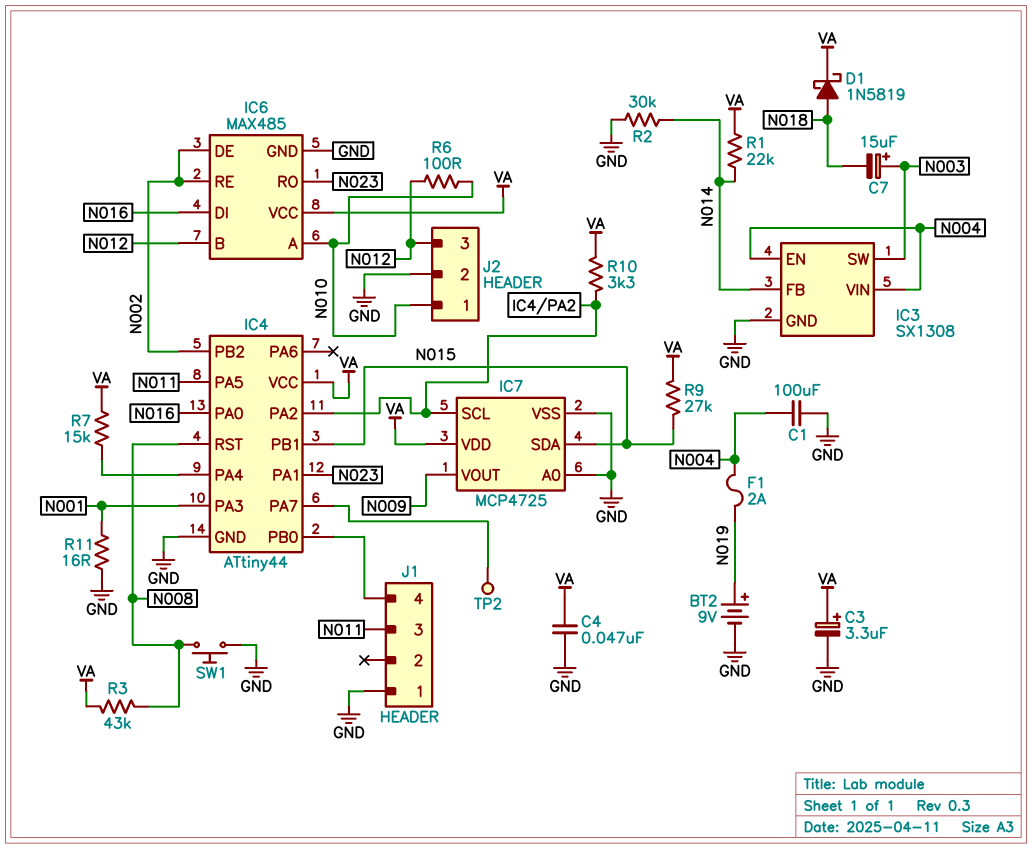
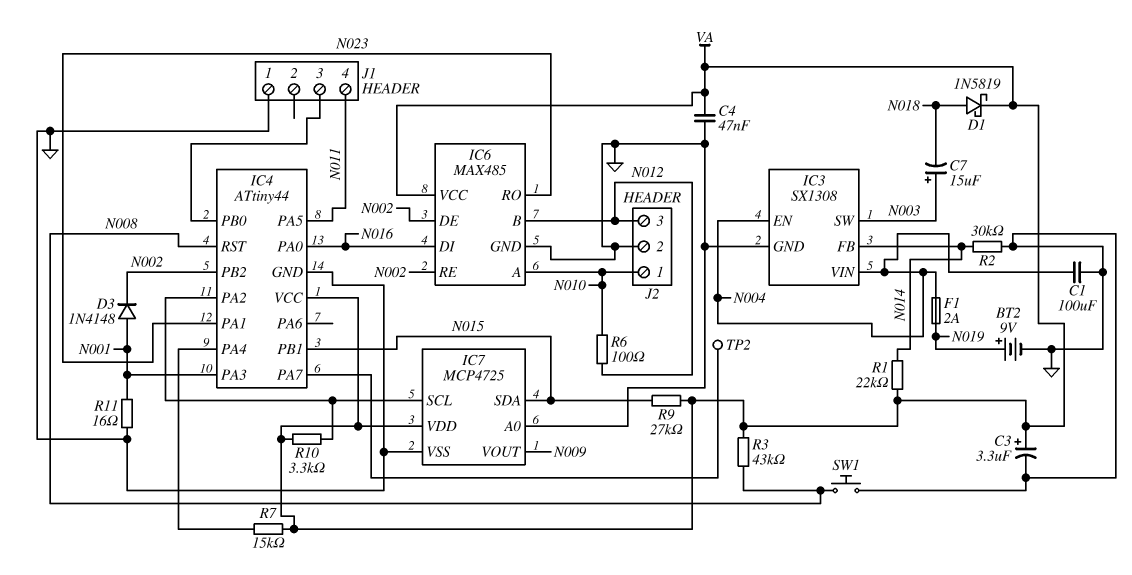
D3: none -> diode 1N4148 (A N001, K N002)
J1 pin 3: N011 -> IC4/PB0
J1 pin 4: IC4/PB0 -> N011

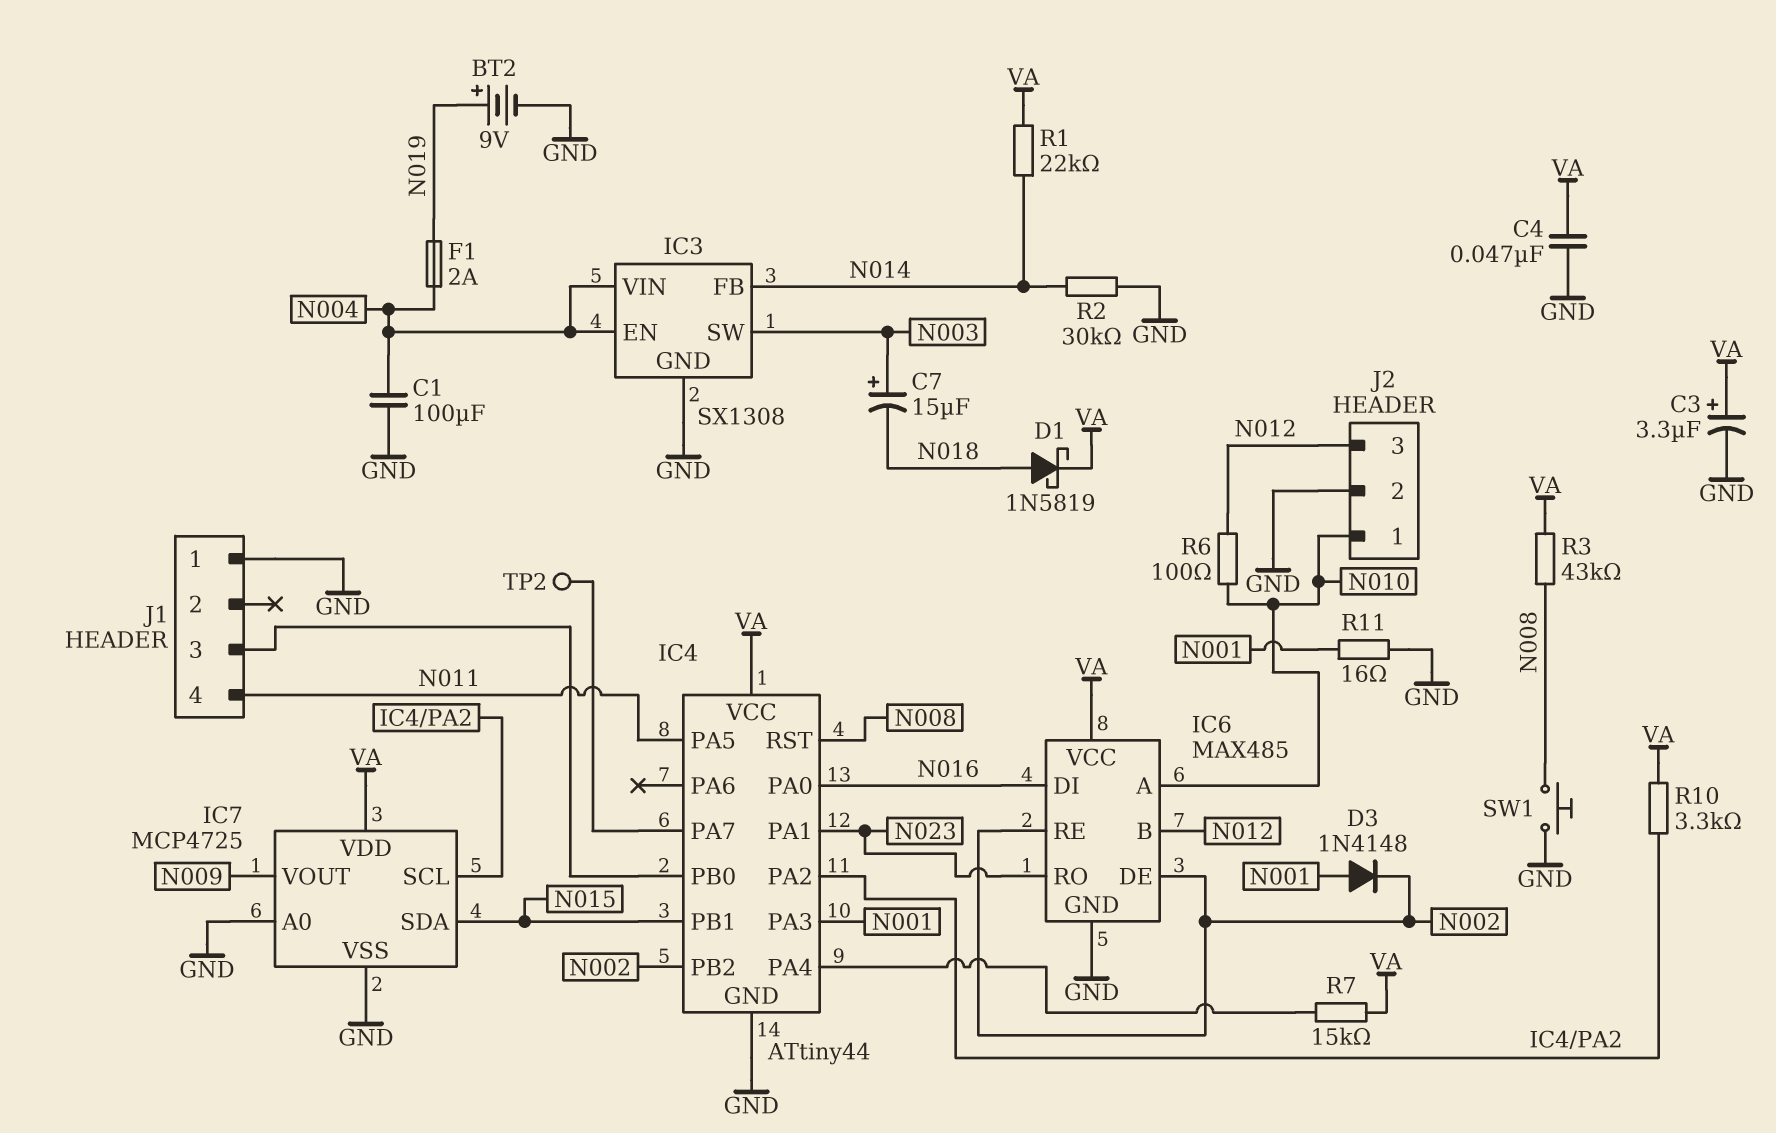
R9: 27k (N015, VA) -> none

